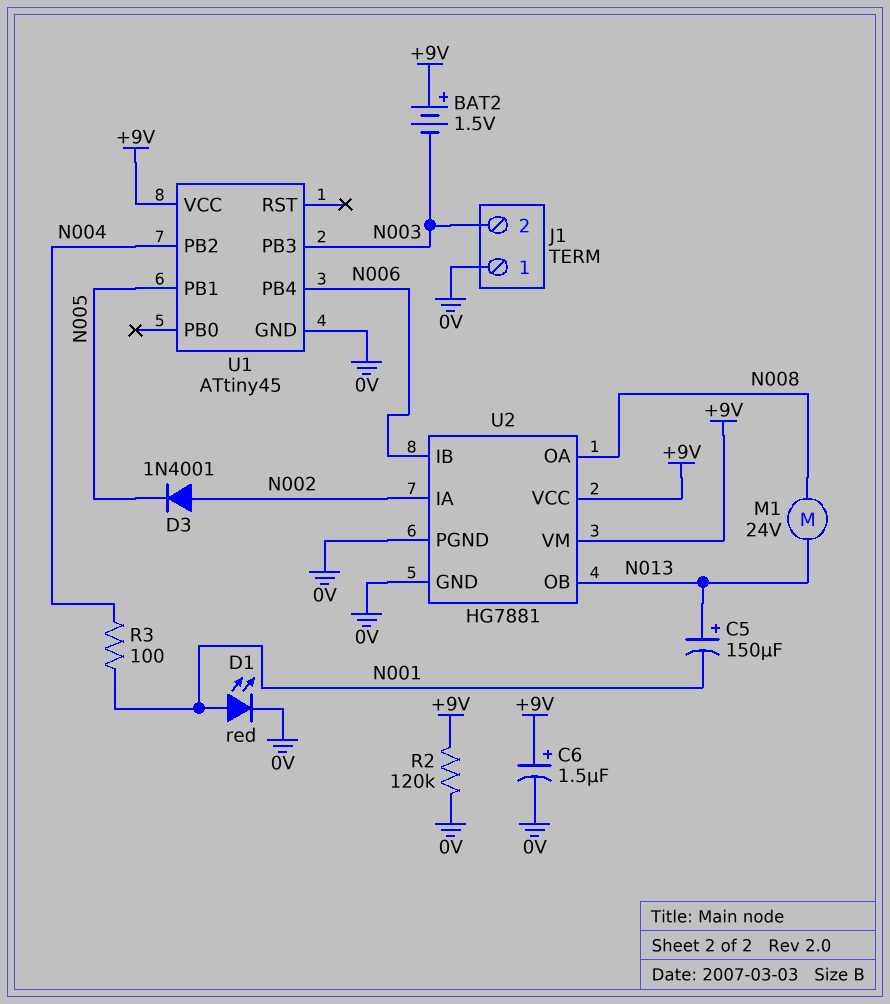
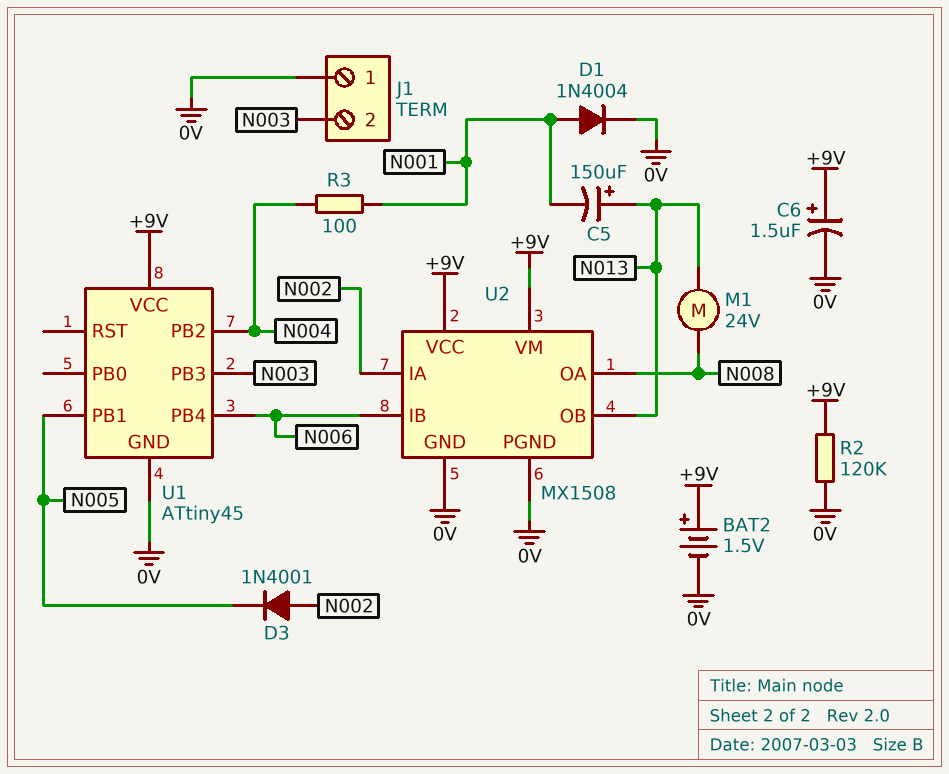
BAT2: 1.5V (plus +9V, minus N003) -> 1.5V (plus +9V, minus 0V)
D1: LED red (A N001, K 0V) -> diode 1N4004 (A N001, K 0V)
U2: HG7881 -> MX1508

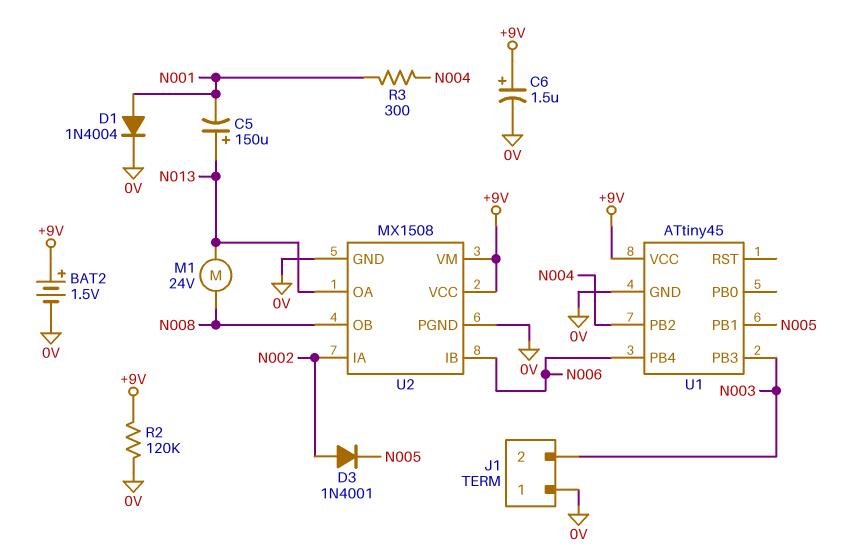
R3: 100 (N001, N004) -> 300 (N001, N004)
U2 pin OA: N008 -> N013
U2 pin OB: N013 -> N008

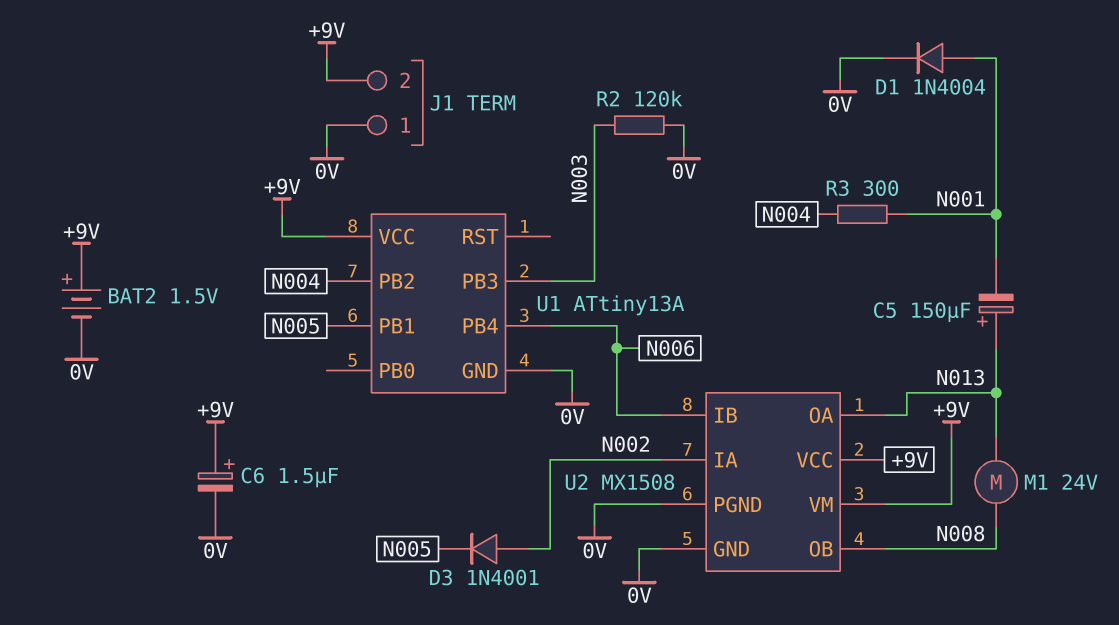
J1 pin 2: N003 -> +9V
R2: 120k (+9V, 0V) -> 120k (0V, N003)
U1: ATtiny45 -> ATtiny13A

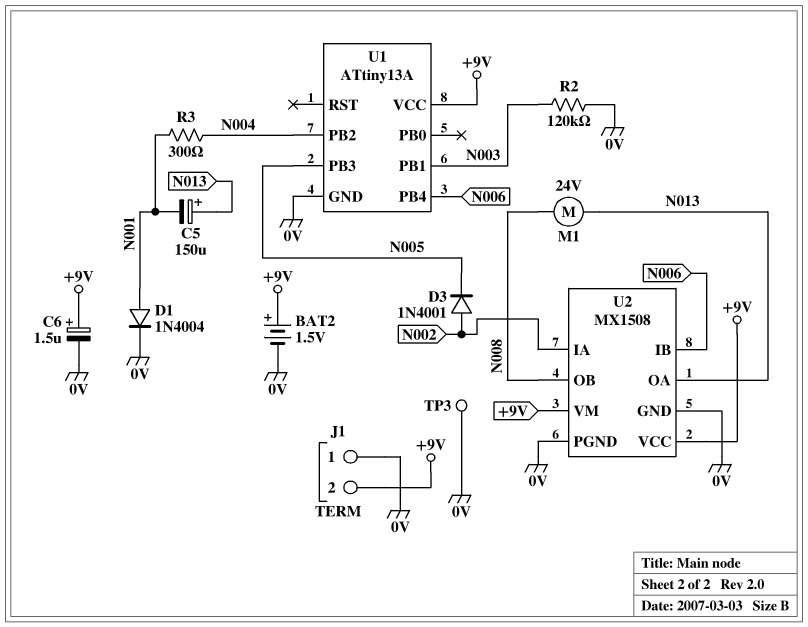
TP3: none -> test point (0V)
U1 pin PB1: N005 -> N003
U1 pin PB3: N003 -> N005

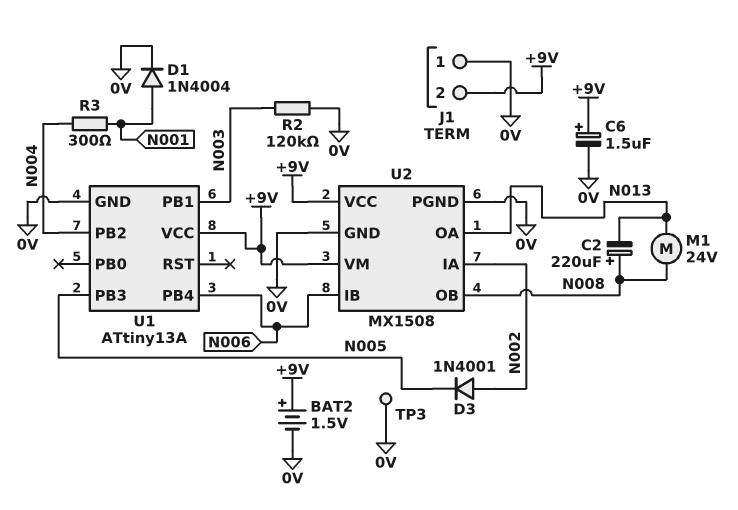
C2: none -> 220uF (plus N008, minus N013)
C5: 150uF (plus N013, minus N001) -> none

